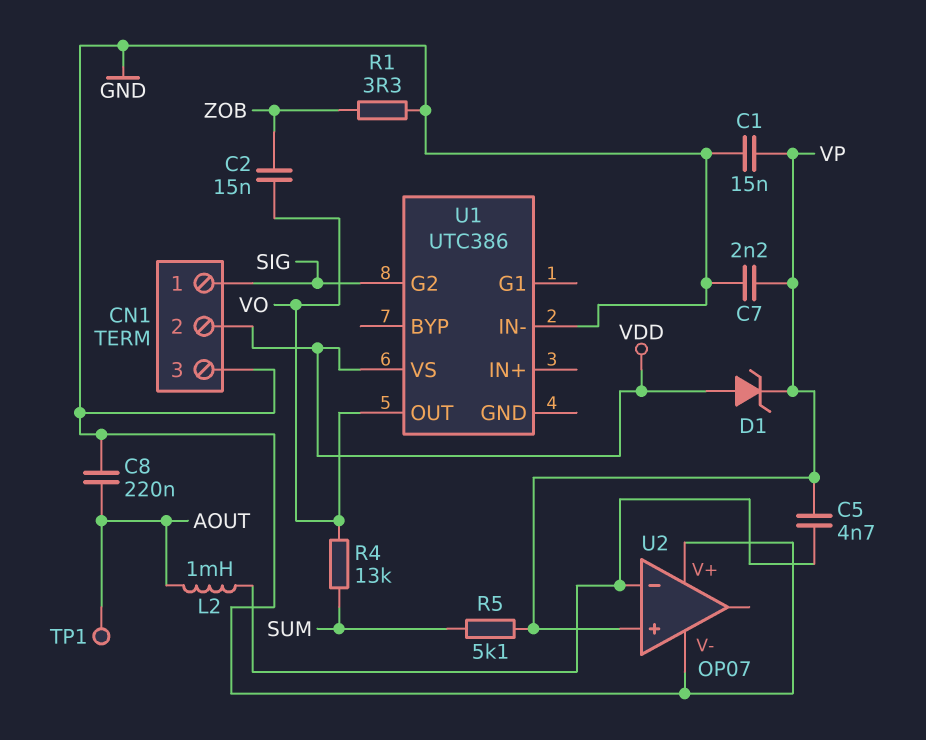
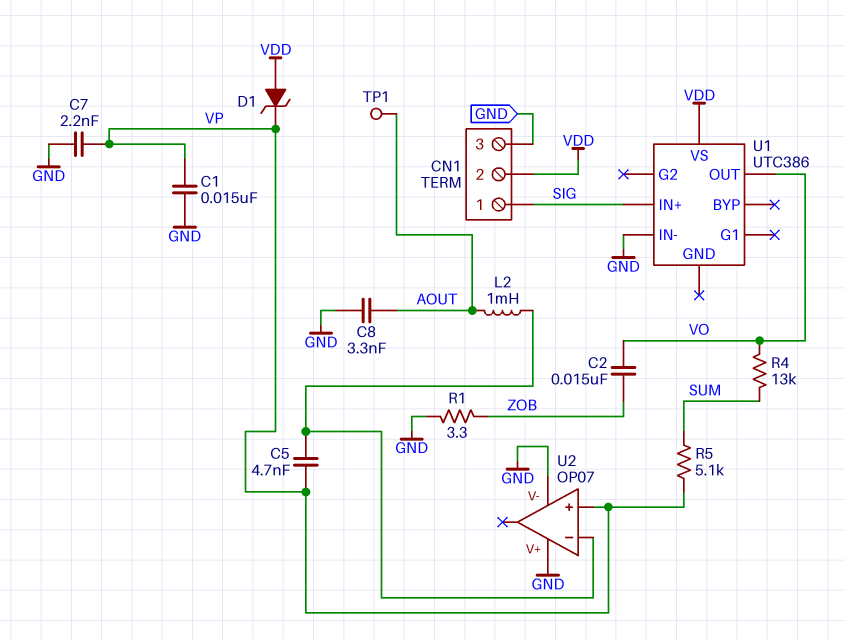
C8: 220nF (AOUT, GND) -> 3.3nF (AOUT, GND)
U1 pin G2: SIG -> none
U1 pin IN+: none -> SIG

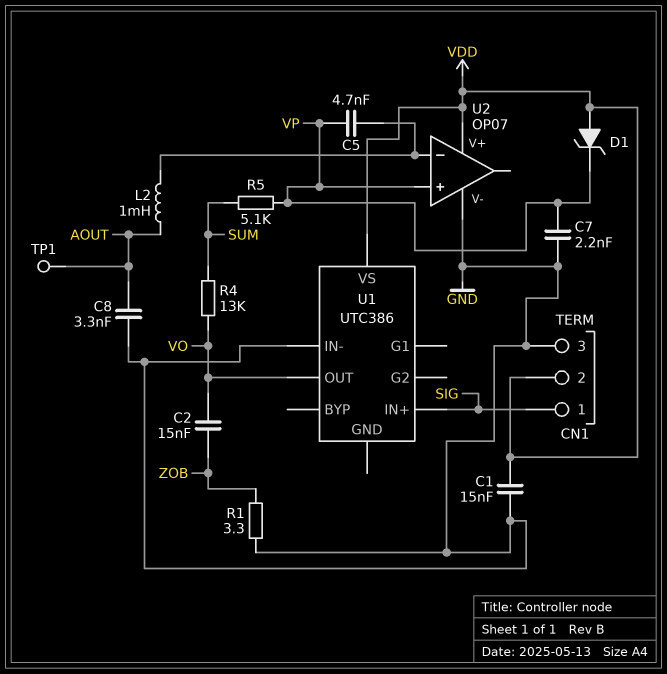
C1: 15nF (GND, VP) -> 15nF (GND, VDD)
U2 pin V+: GND -> VDD

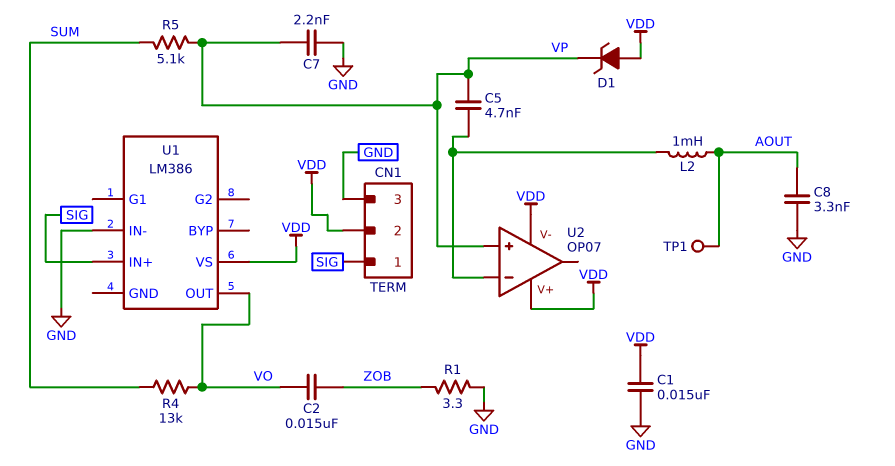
U1: UTC386 -> LM386
U2 pin V-: GND -> VDD

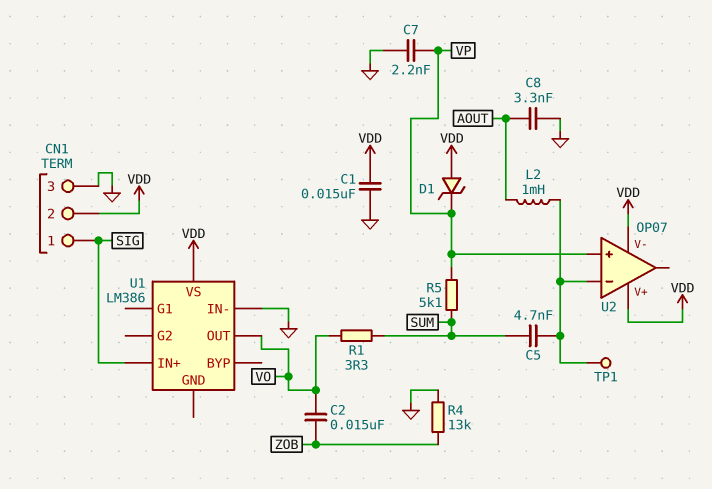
C5: 4.7nF (U2/in-, VP) -> 4.7nF (SUM, U2/in-)
R1: 3.3 (GND, ZOB) -> 3.3 (SUM, VO)
R4: 13k (SUM, VO) -> 13k (GND, ZOB)
TP1: test point (AOUT) -> test point (U2/in-)

